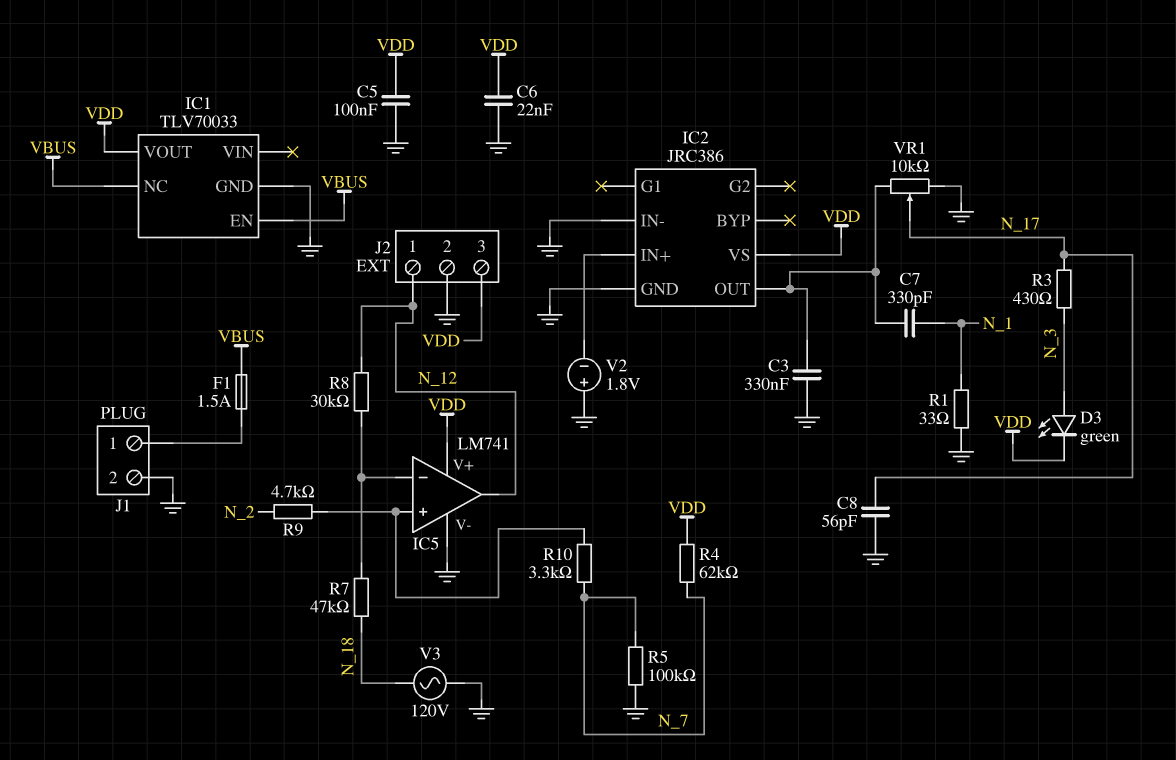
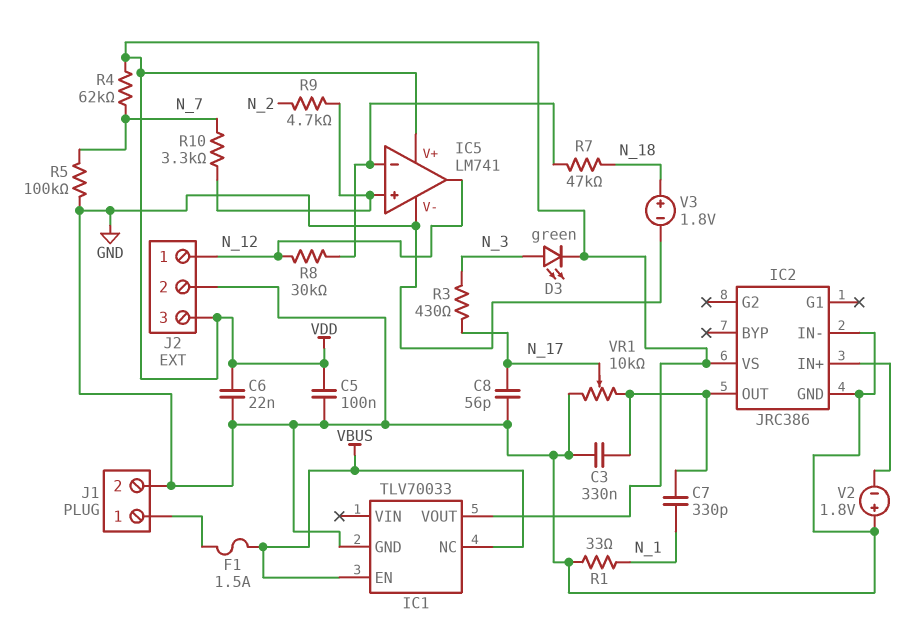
V3: AC 120V (GND, N_18) -> 1.8V (plus N_18, minus GND)

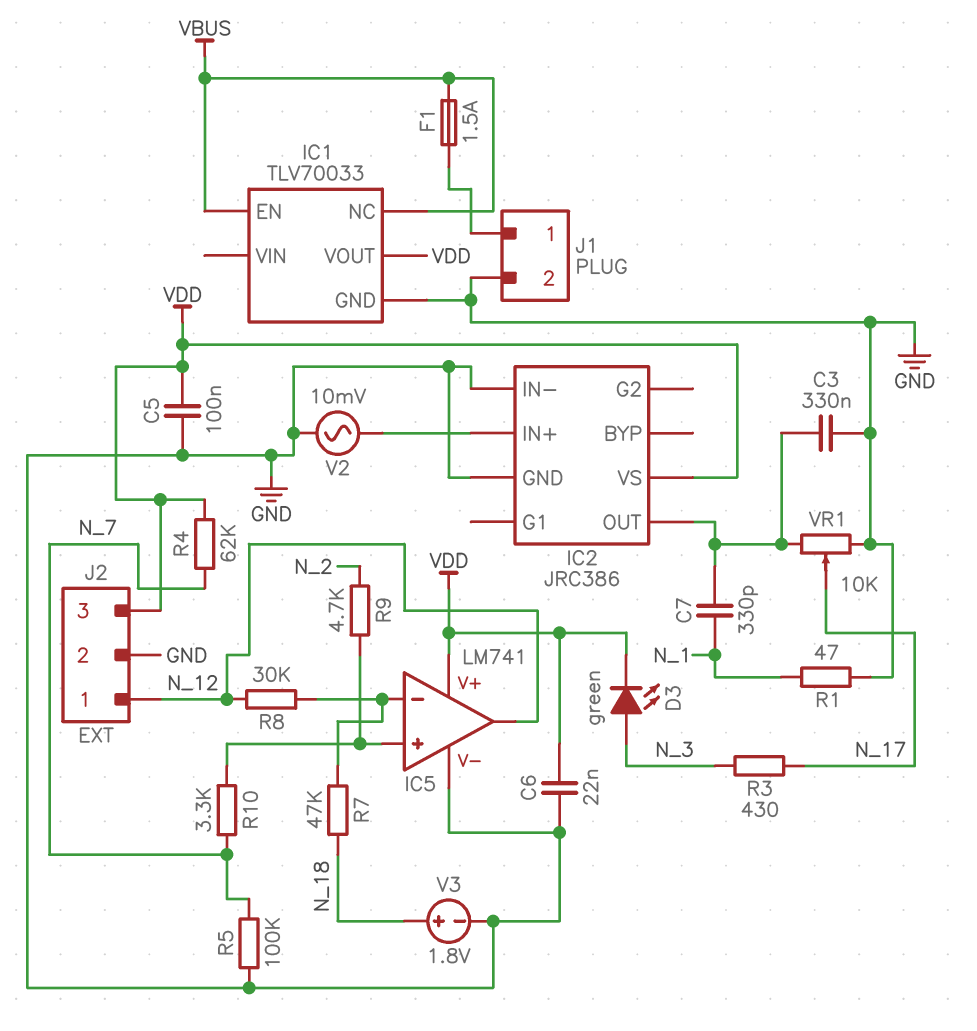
C8: 56pF (GND, N_17) -> none
R1: 33 (GND, N_1) -> 47 (GND, N_1)
V2: 1.8V (plus GND, minus IC2/IN+) -> AC 10mV (GND, IC2/IN+)

